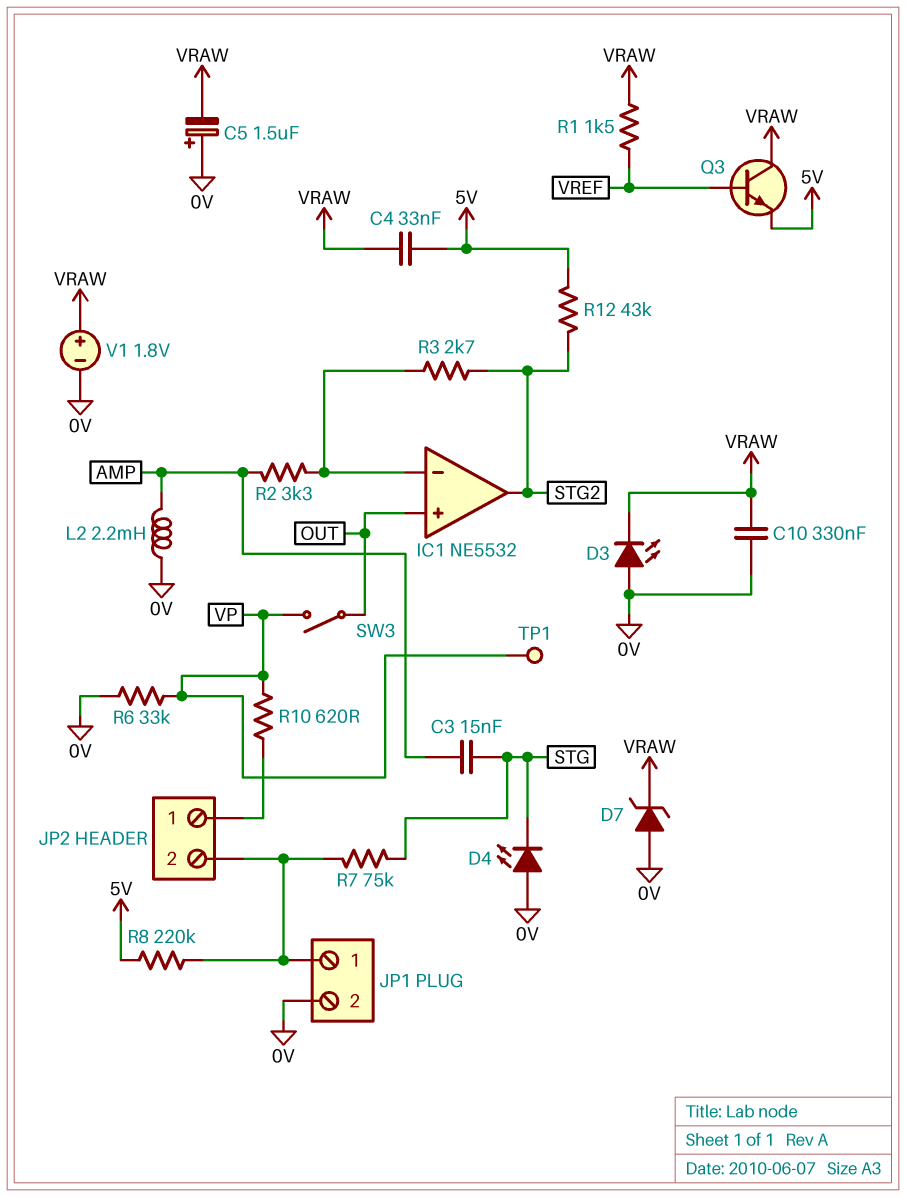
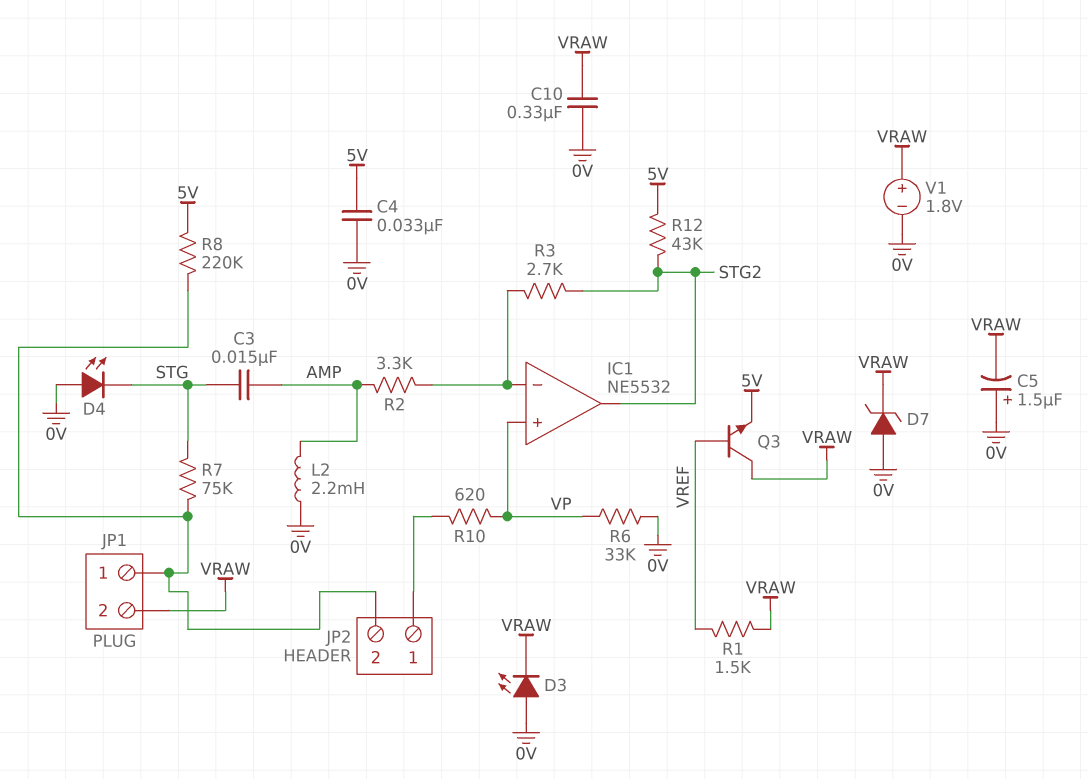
C4: 33nF (5V, VRAW) -> 33nF (0V, 5V)
IC1 pin in+: OUT -> VP
JP1 pin 2: 0V -> VRAW
SW3: switch (OUT, VP) -> none
TP1: test point (VP) -> none

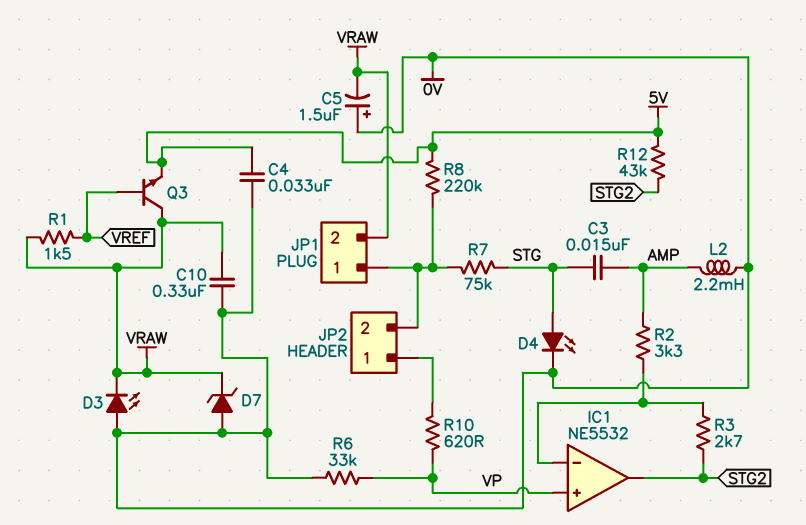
D4: LED (A 0V, K STG) -> LED (A STG, K 0V)
V1: 1.8V (plus VRAW, minus 0V) -> none

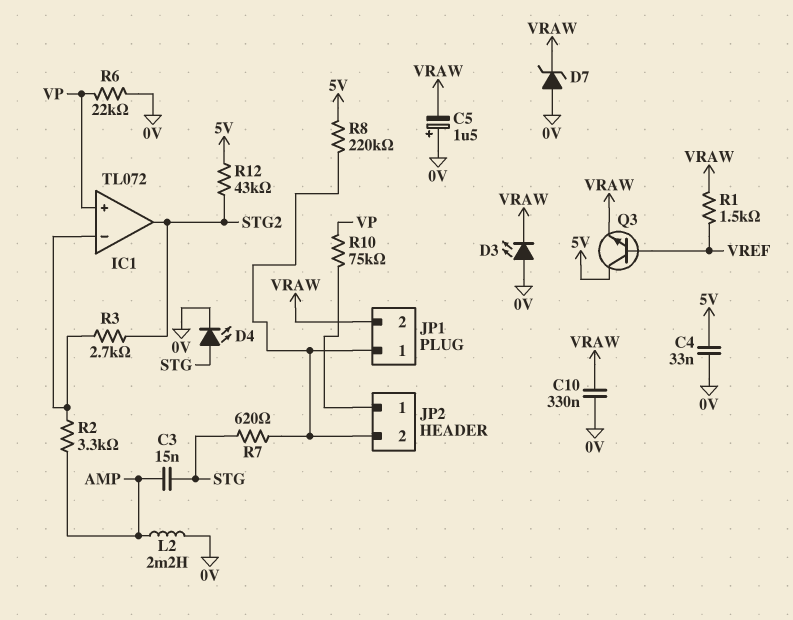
IC1: NE5532 -> TL072
Q3: NPN (B VREF, C VRAW, E 5V) -> NPN (B VREF, C 5V, E VRAW)
R6: 33k (0V, VP) -> 22k (0V, VP)
R7: 75k (JP1/1, STG) -> 620 (JP1/1, STG)
R10: 620 (JP2/1, VP) -> 75k (JP2/1, VP)

